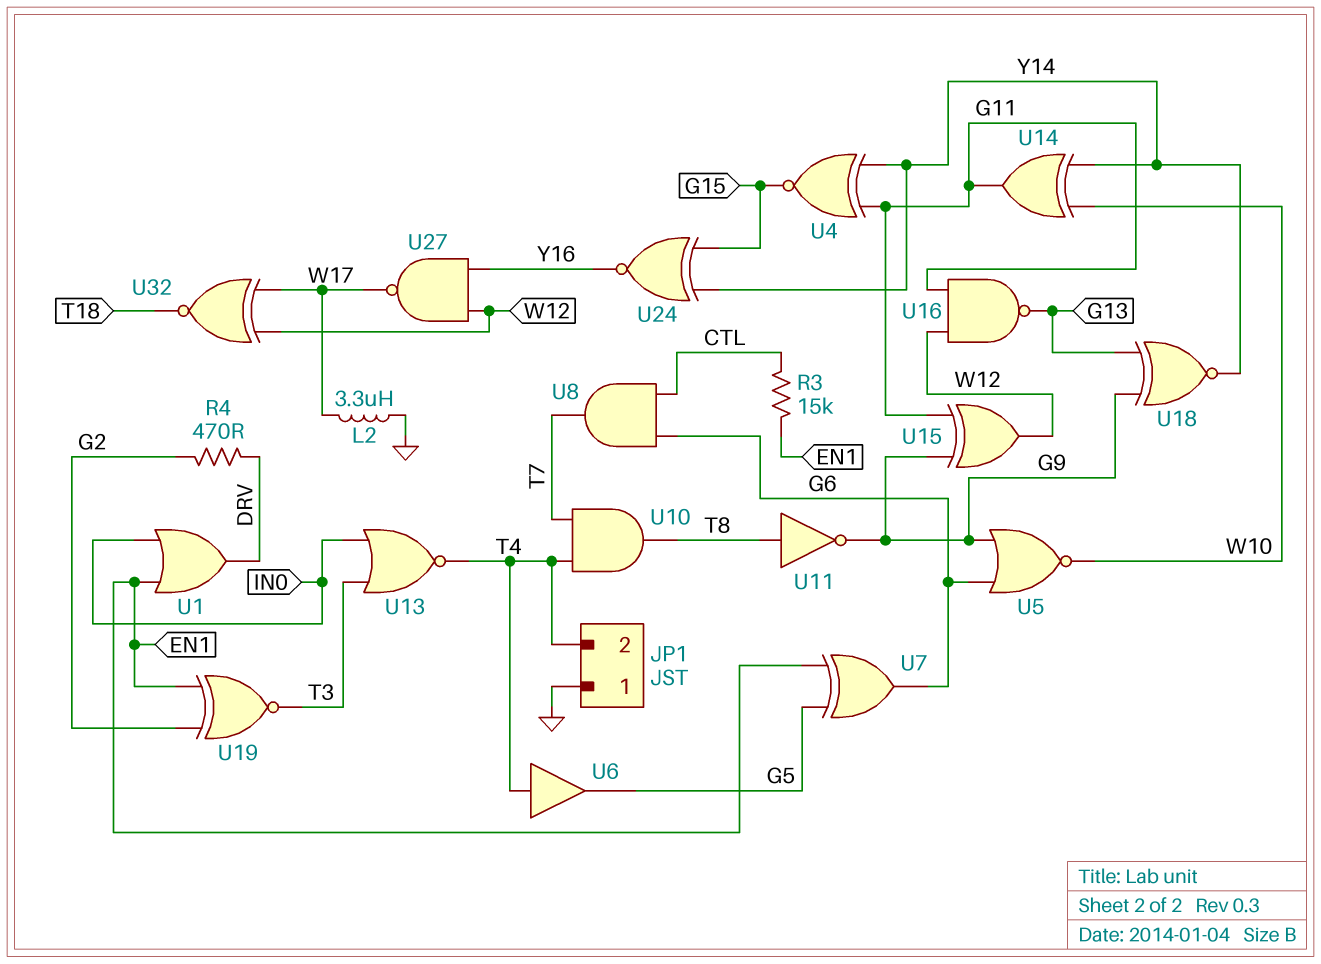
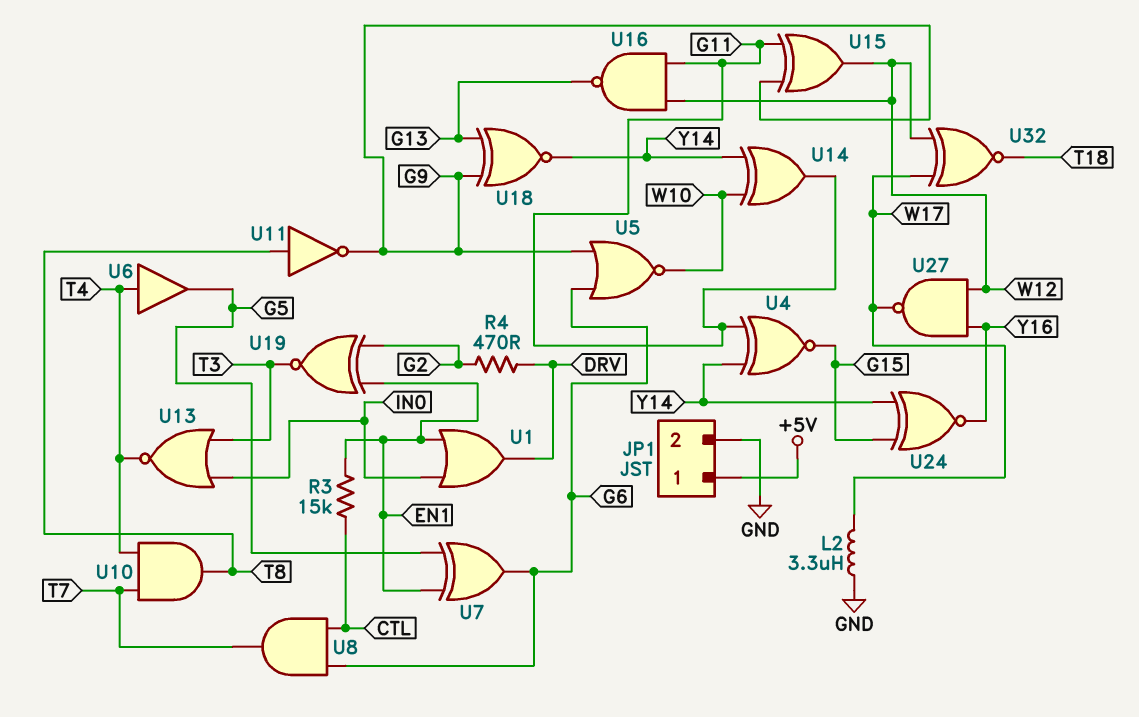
JP1 pin 1: GND -> +5V
JP1 pin 2: T4 -> GND

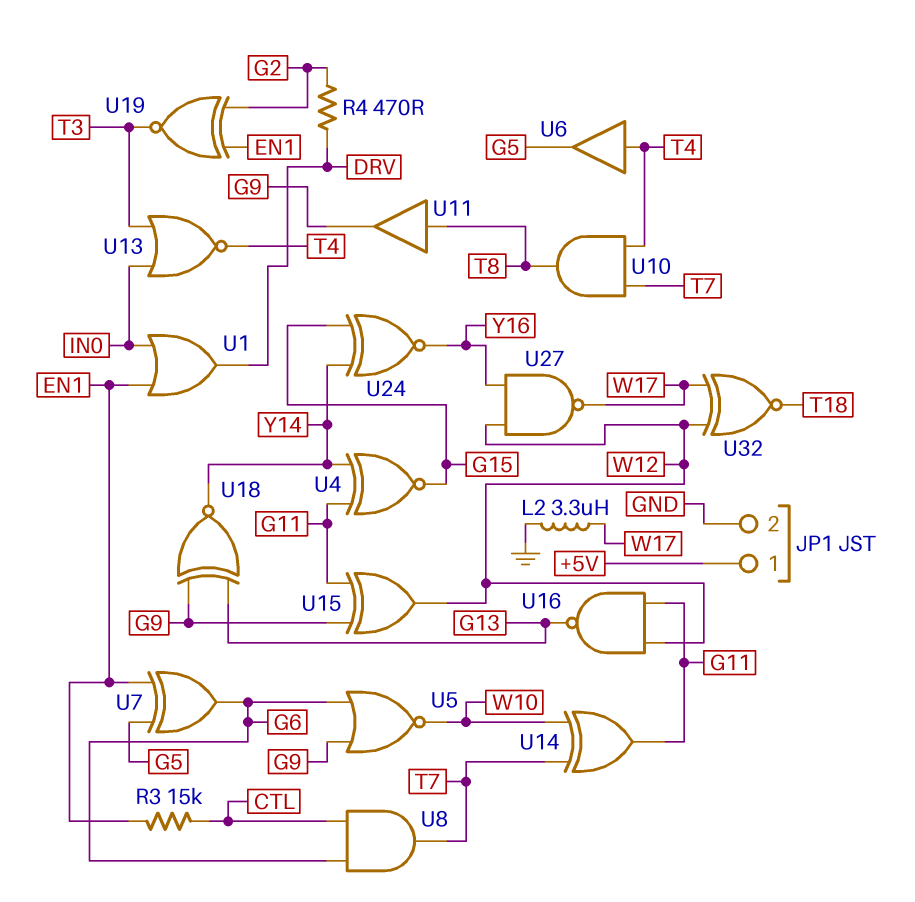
U11: NOT (in T8, out G9) -> buffer (in T8, out G9)
U14: XOR (in W10, in Y14, out G11) -> XOR (in T7, in W10, out G11)

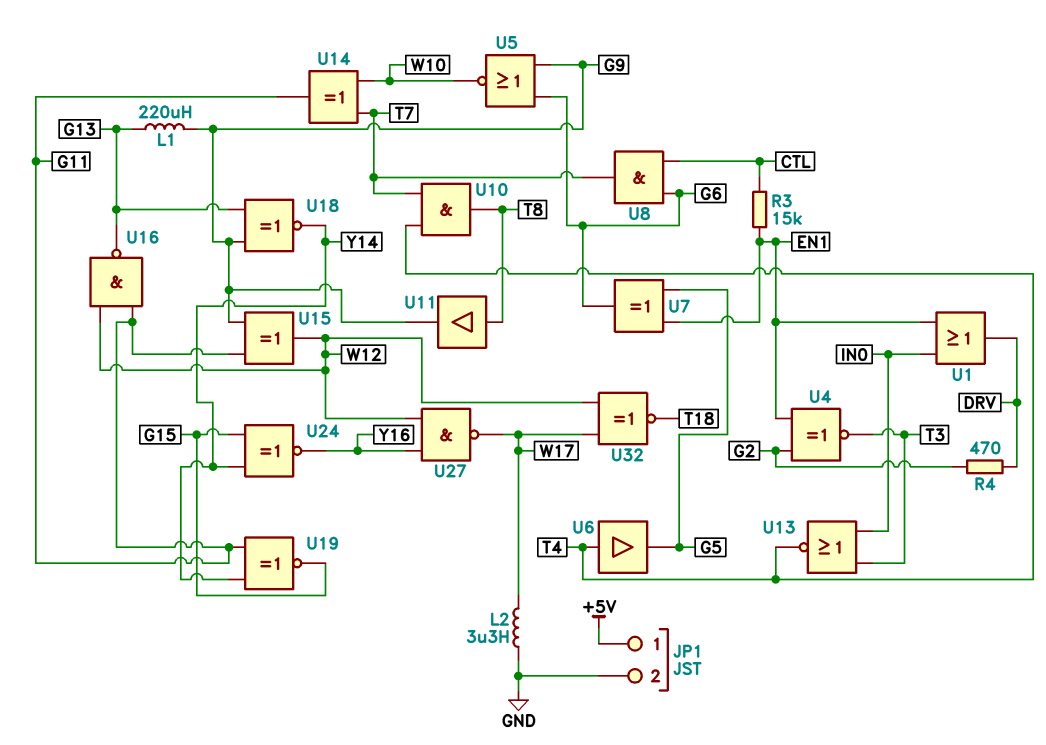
L1: none -> 220uH (G9, G13)
U4: XNOR (in G11, in Y14, out G15) -> XNOR (in EN1, in G2, out T3)
U19: XNOR (in EN1, in G2, out T3) -> XNOR (in G11, in Y14, out G15)

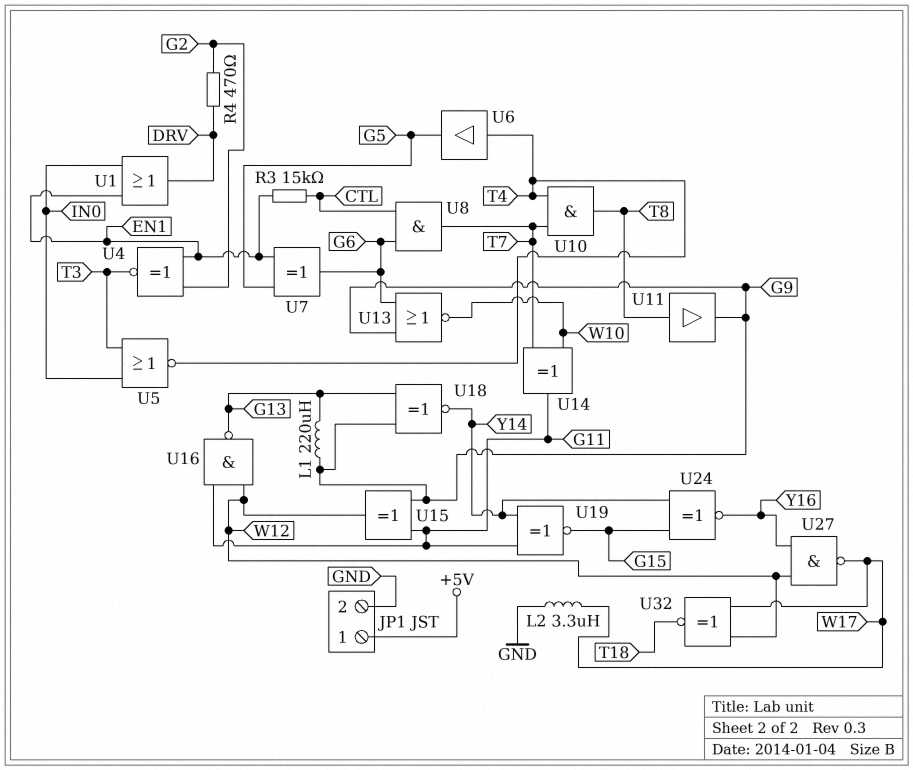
U5: NOR (in G6, in G9, out W10) -> NOR (in IN0, in T3, out T4)
U13: NOR (in IN0, in T3, out T4) -> NOR (in G6, in G9, out W10)

